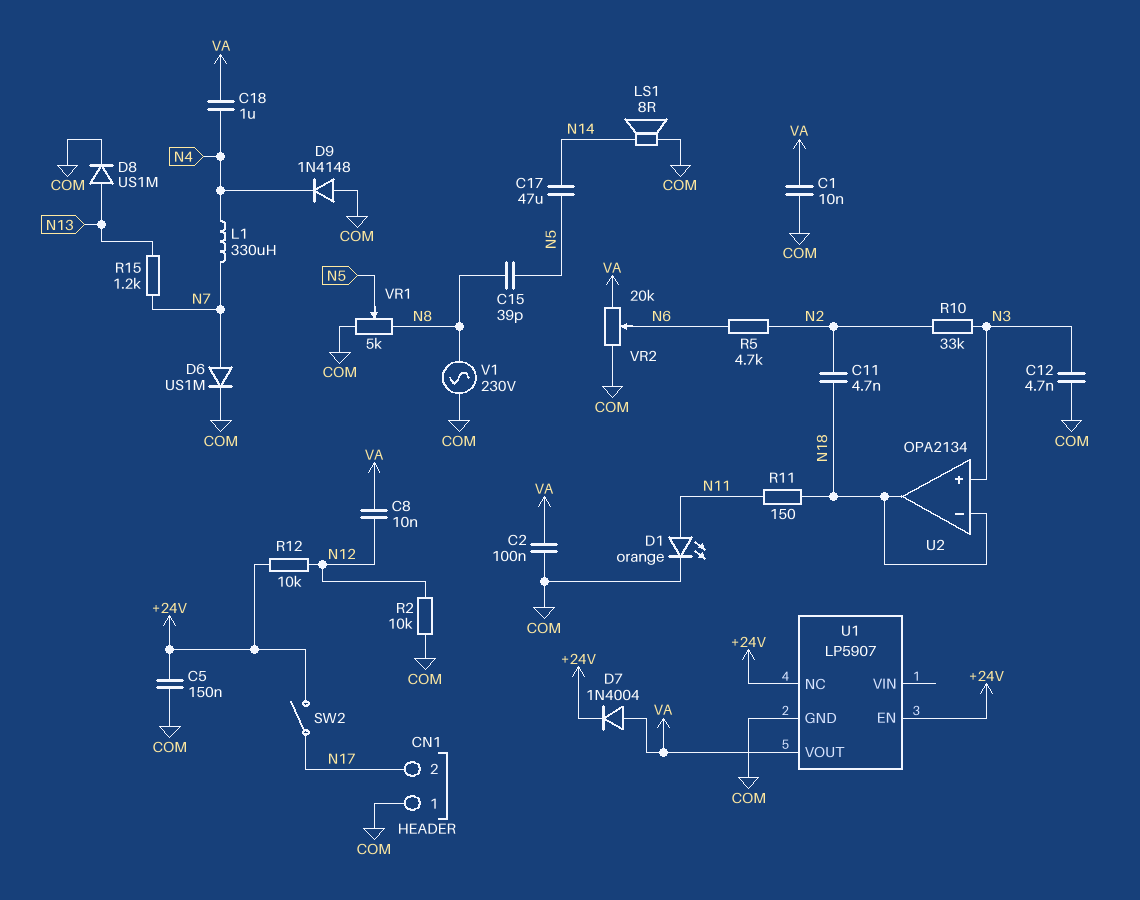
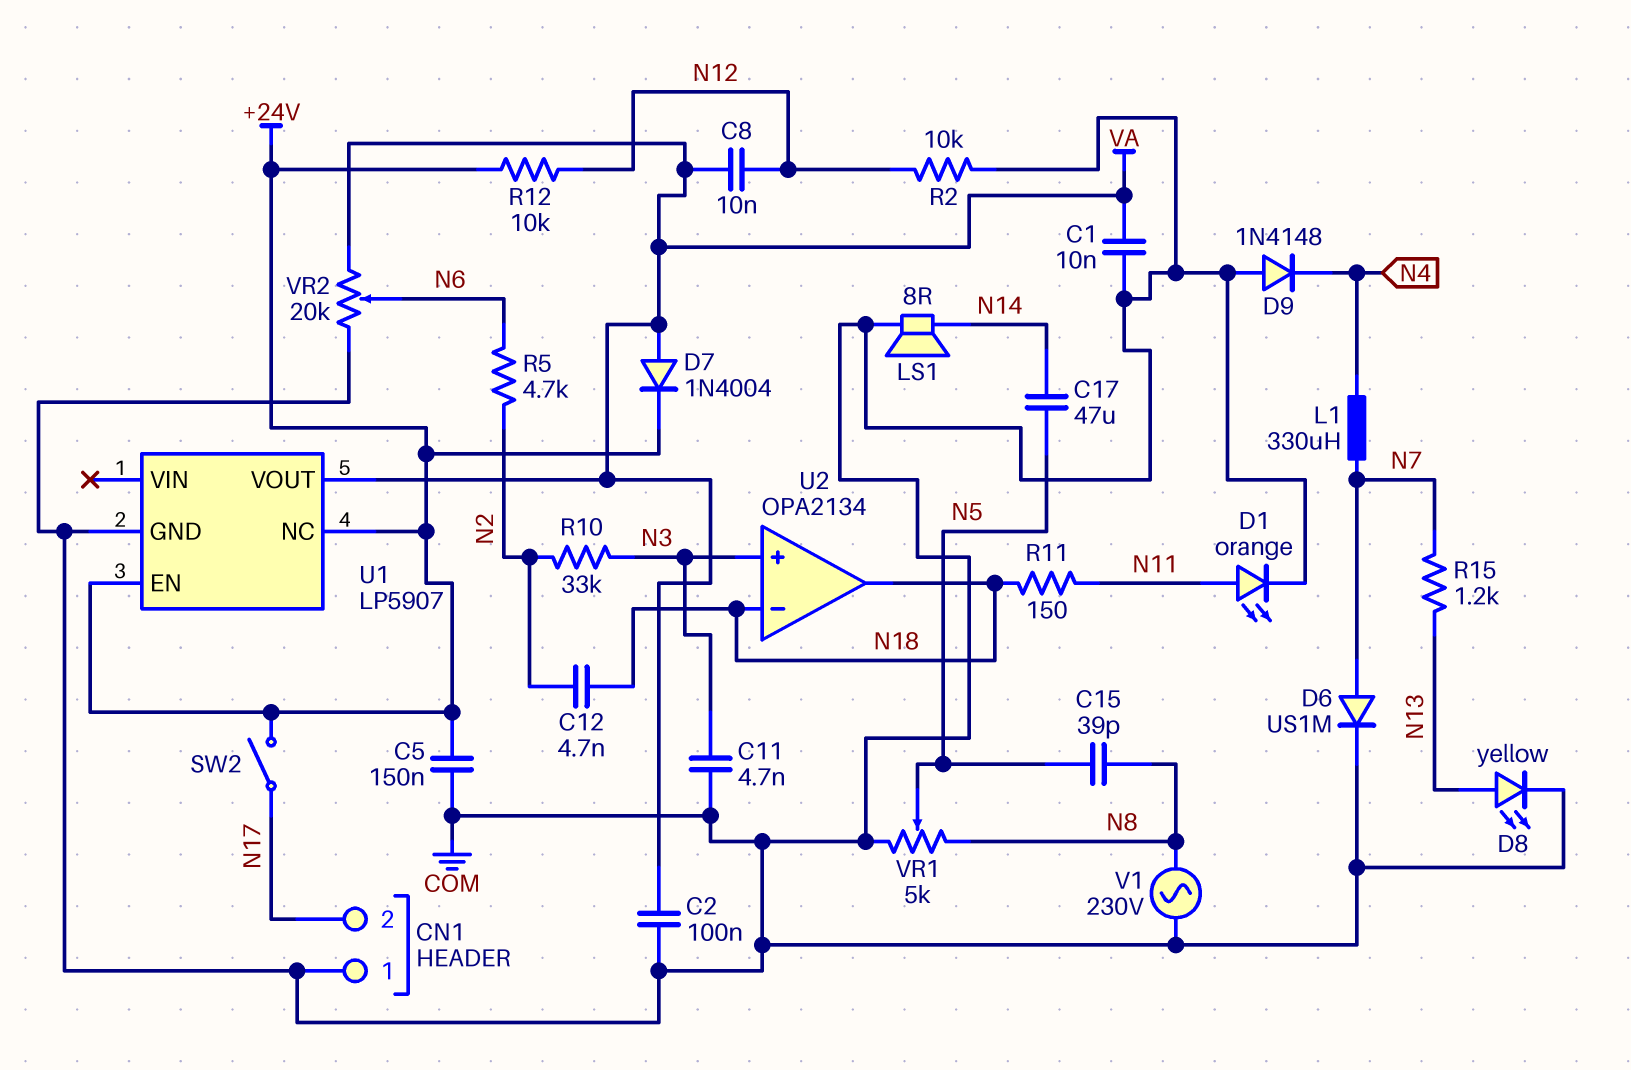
C11: 4.7nF (N2, N18) -> 4.7nF (COM, N3)
C12: 4.7nF (COM, N3) -> 4.7nF (N2, N18)
C18: 1uF (N4, VA) -> none
D8: diode US1M (A N13, K COM) -> LED yellow (A N13, K COM)

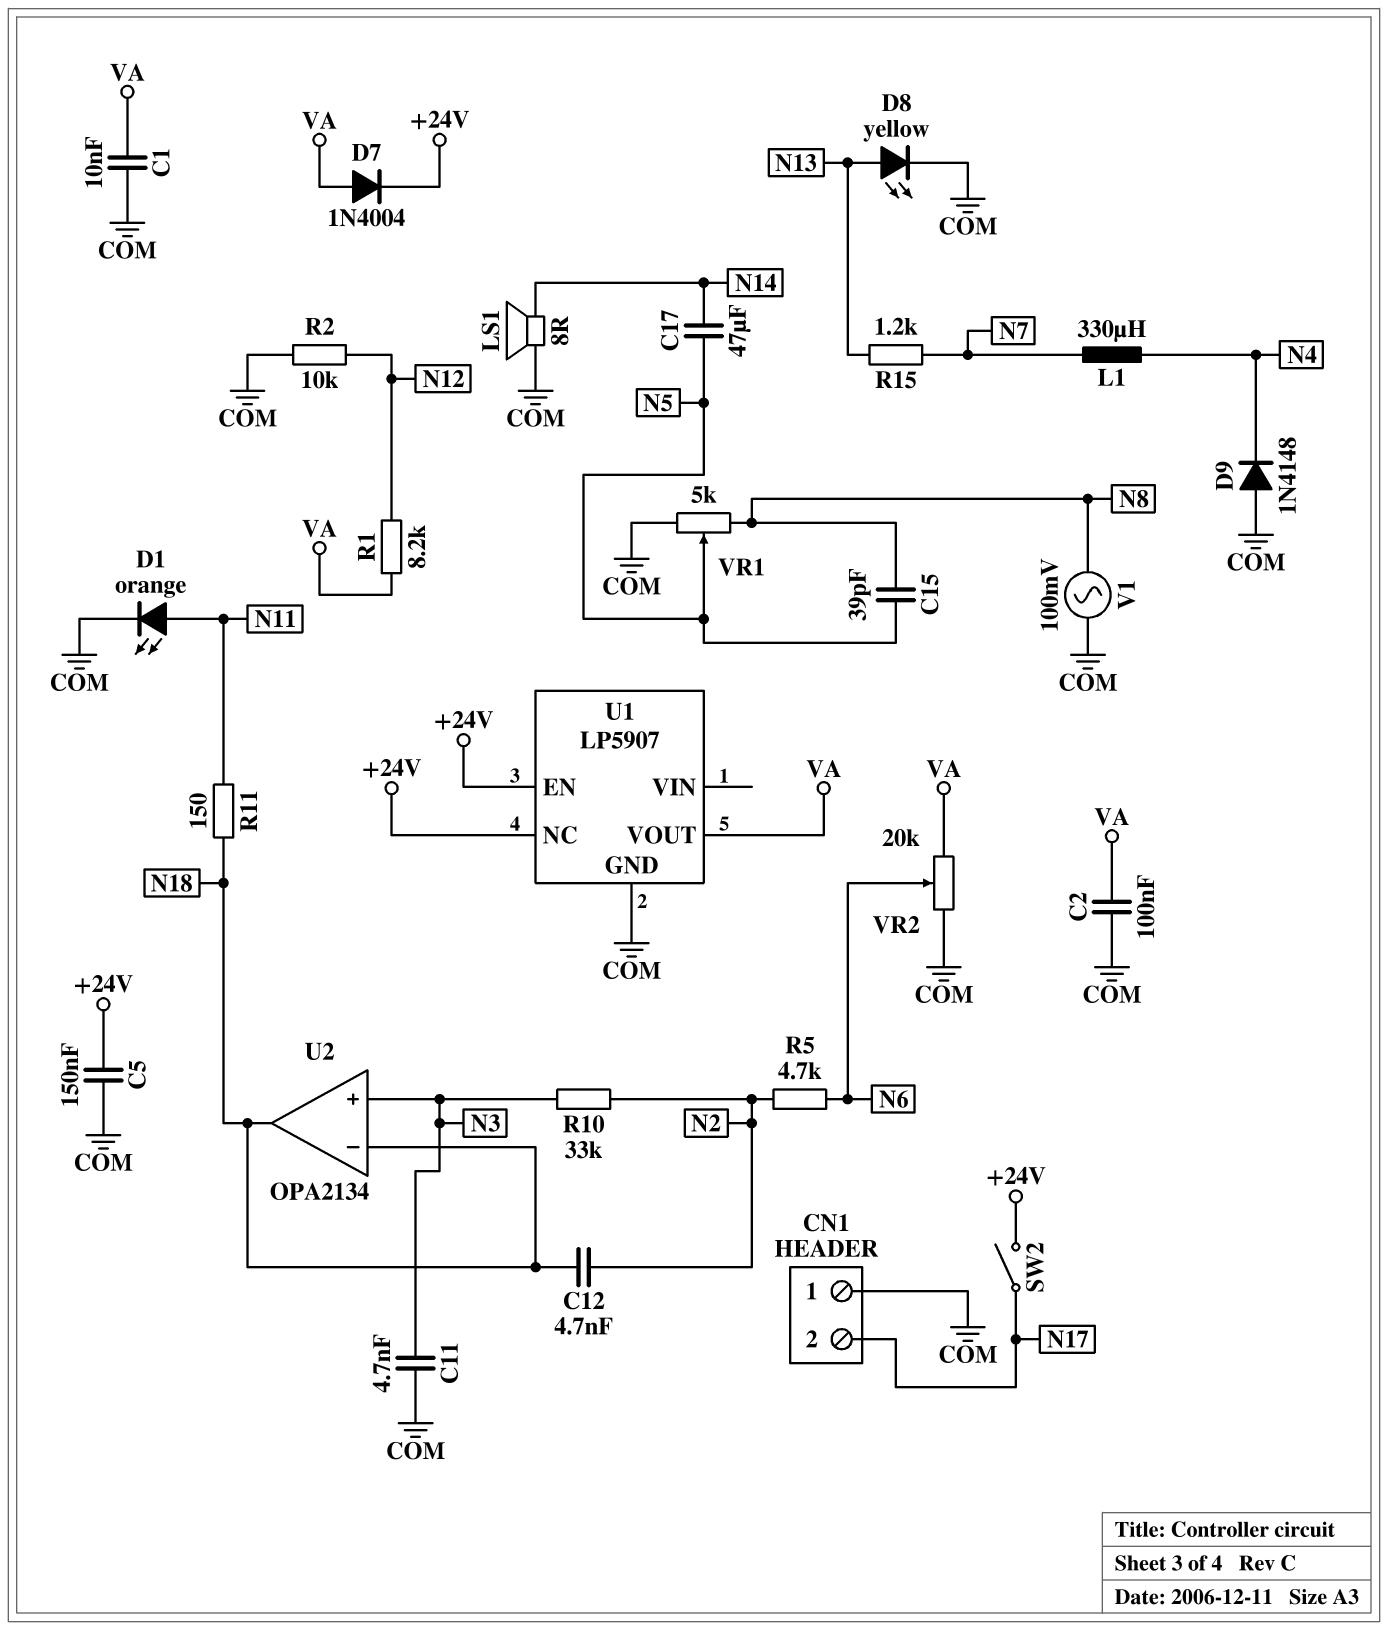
C8: 10nF (N12, VA) -> none
D6: diode US1M (A N7, K COM) -> none
R1: none -> 8.2k (N12, VA)
R12: 10k (+24V, N12) -> none
V1: AC 230V (COM, N8) -> AC 100mV (COM, N8)

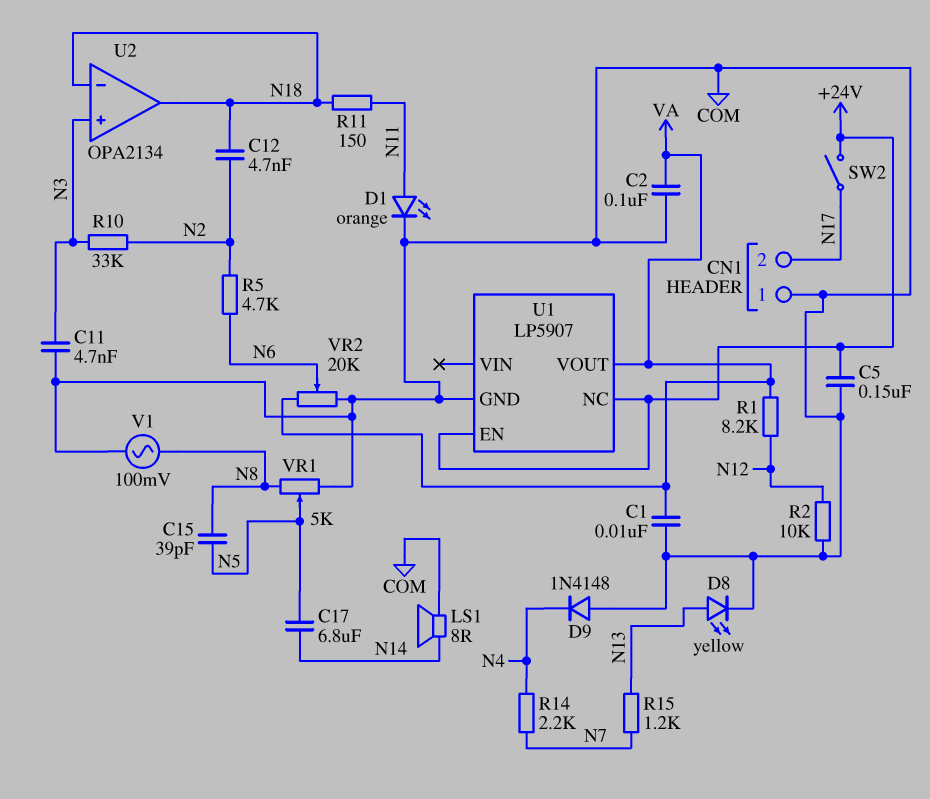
C17: 47uF (N5, N14) -> 6.8uF (N5, N14)
D7: diode 1N4004 (A VA, K +24V) -> none
L1: 330uH (N4, N7) -> none
R14: none -> 2.2k (N4, N7)

